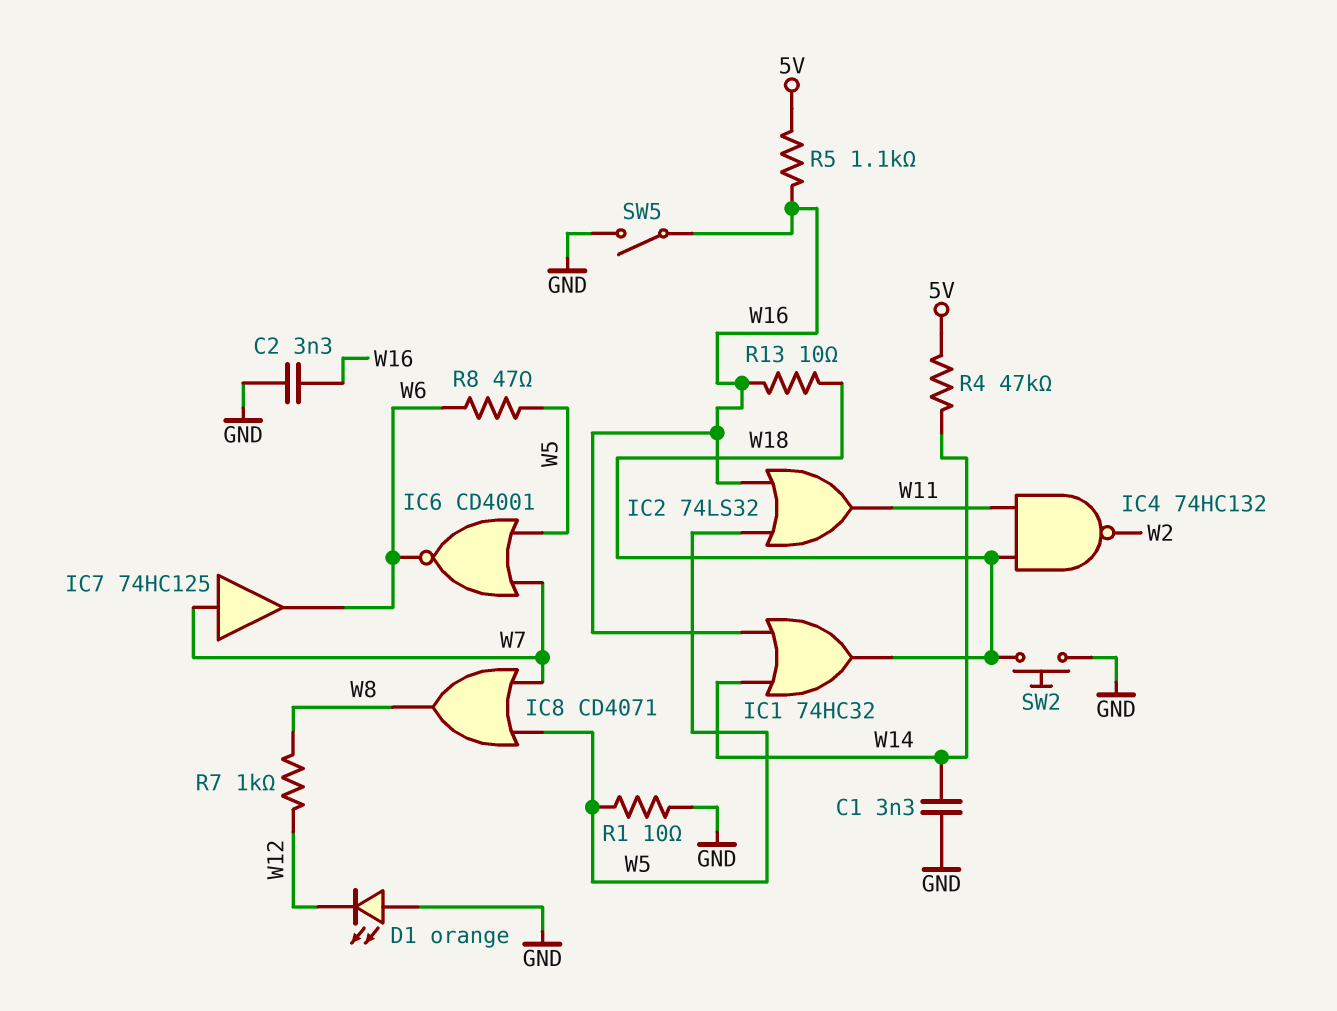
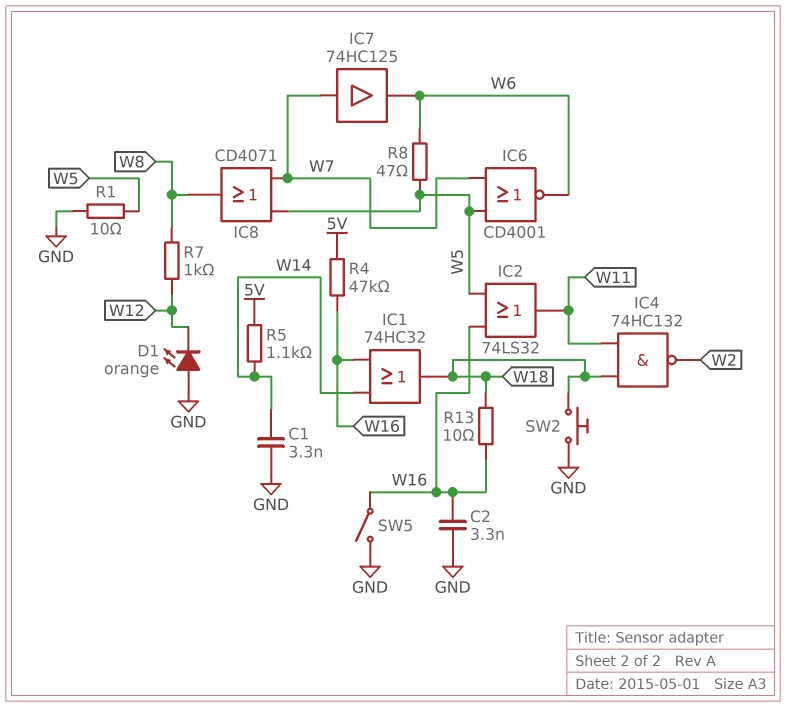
R4: 47k (5V, W14) -> 47k (5V, W16)
R5: 1.1k (5V, W16) -> 1.1k (5V, W14)

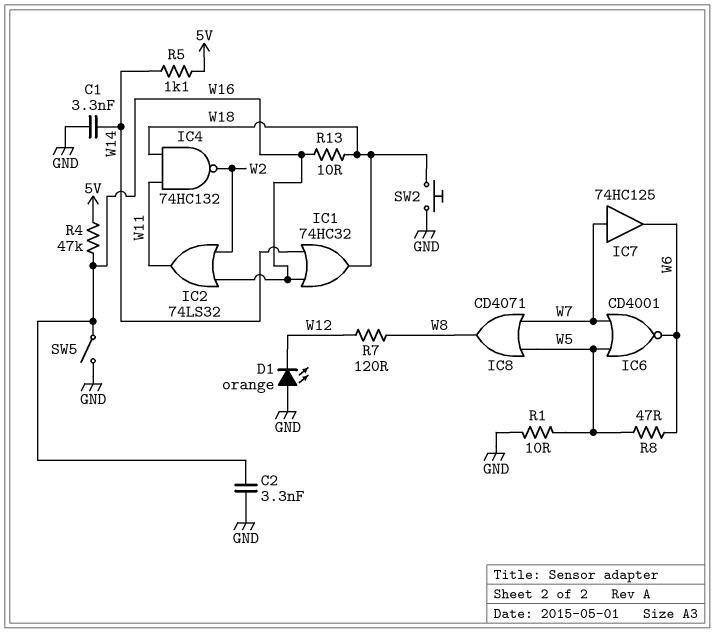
IC2: OR 74LS32 (in W5, in W16, out W11) -> OR 74LS32 (in W2, in W16, out W11)
R7: 1k (W8, W12) -> 120 (W8, W12)

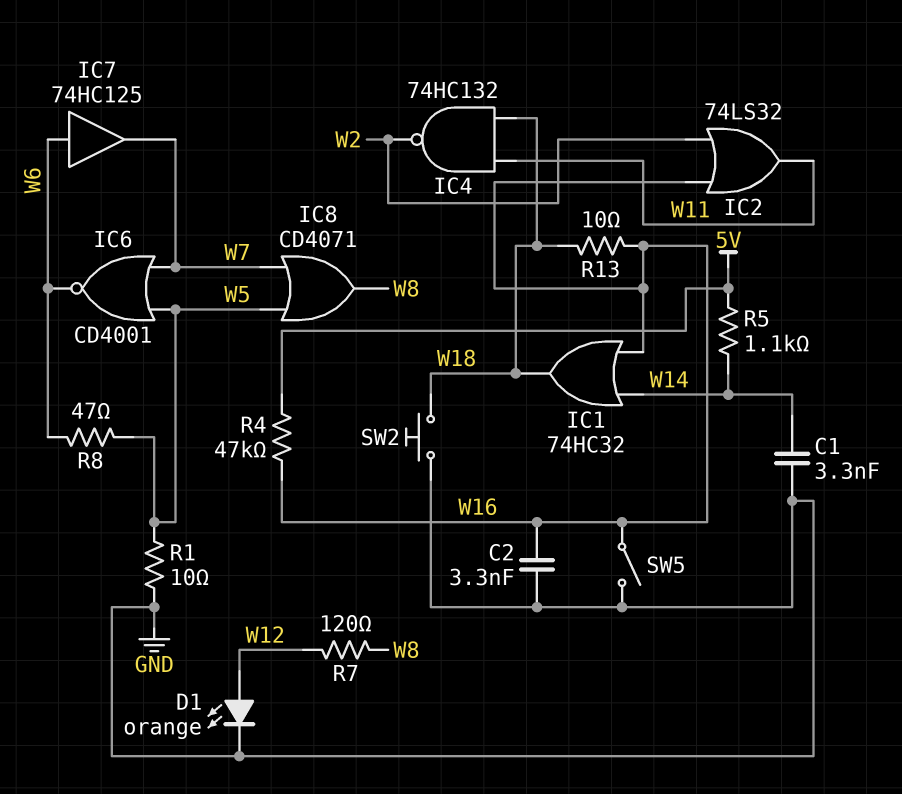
D1: LED orange (A GND, K W12) -> LED orange (A W12, K GND)
IC7: buffer 74HC125 (in W7, out W6) -> buffer 74HC125 (in W6, out W7)

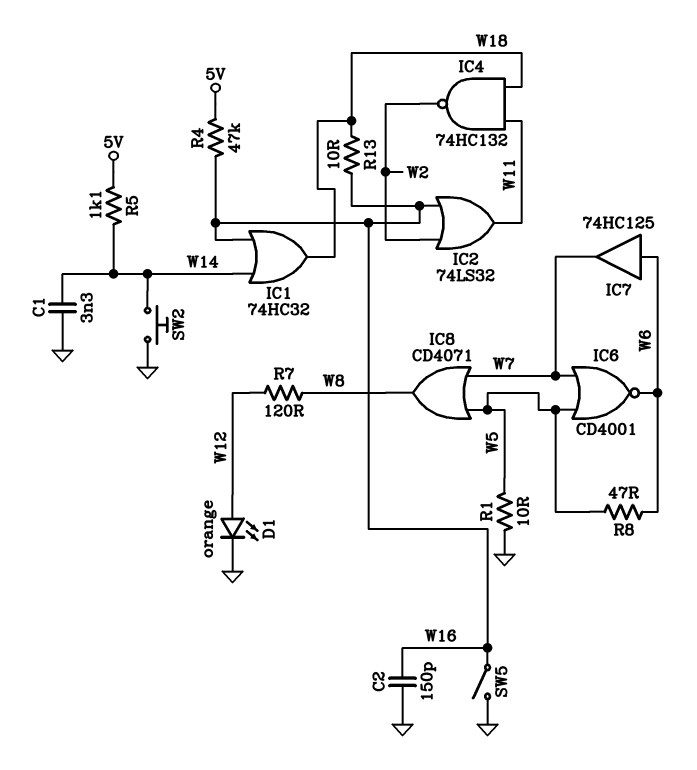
C2: 3.3nF (GND, W16) -> 150pF (GND, W16)
SW2: button (GND, W18) -> button (GND, W14)

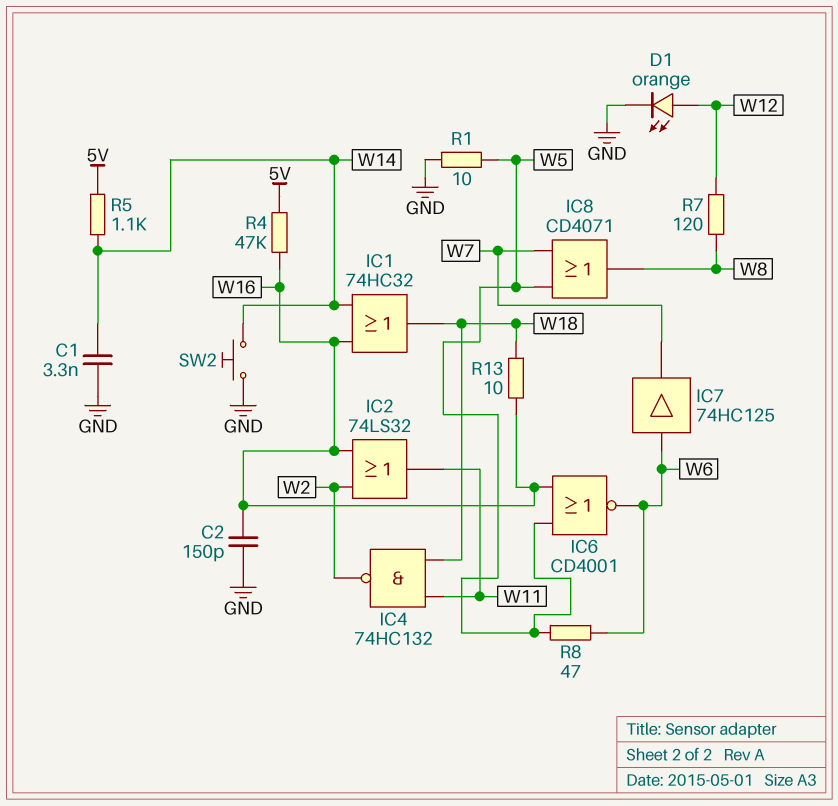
IC6: NOR CD4001 (in W5, in W7, out W6) -> NOR CD4001 (in W5, in W16, out W6)
SW5: switch (GND, W16) -> none

